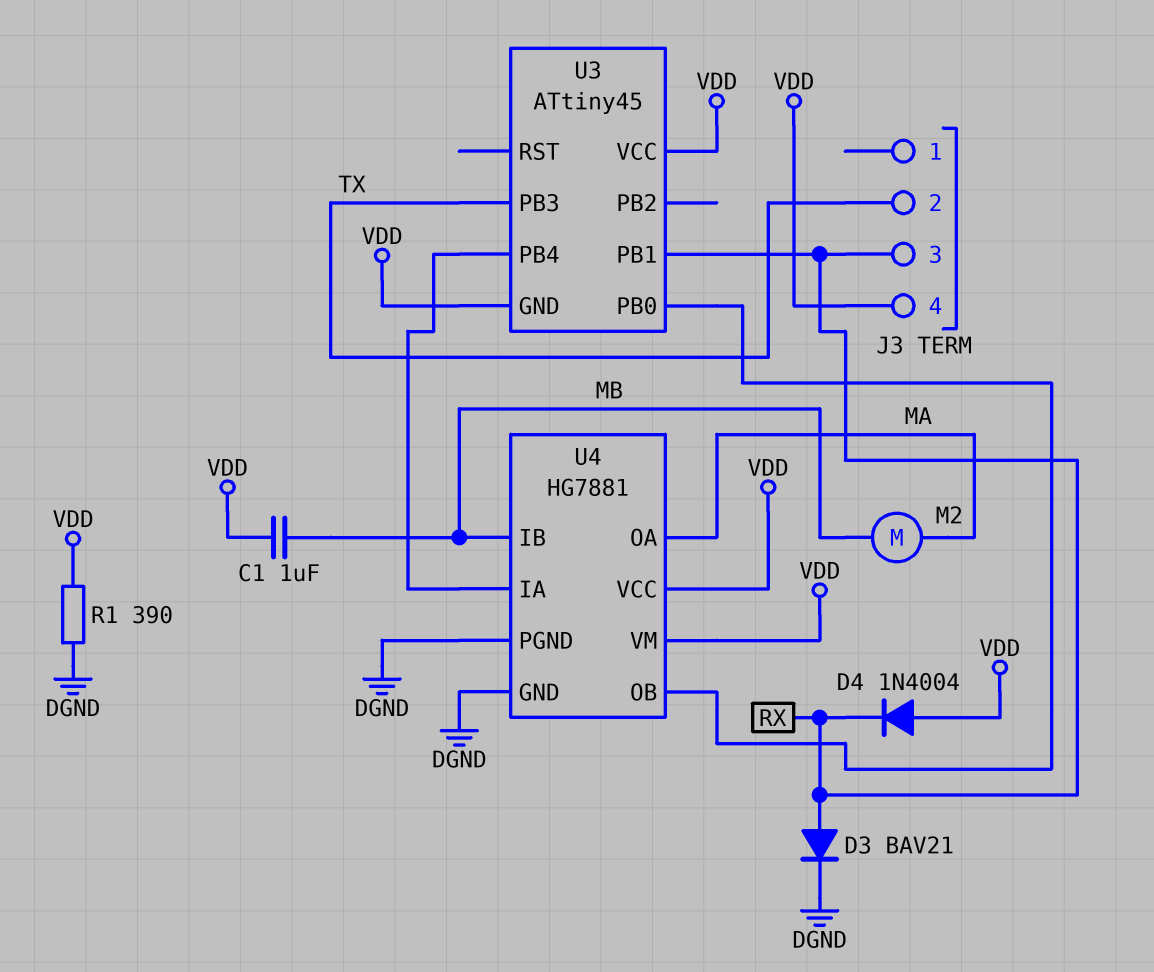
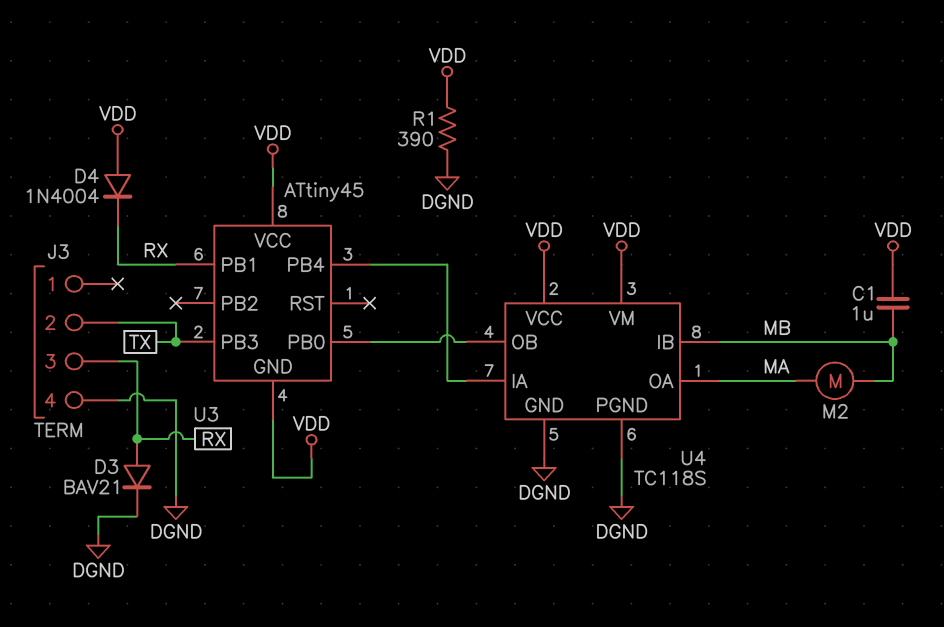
J3 pin 4: VDD -> DGND
U4: HG7881 -> TC118S

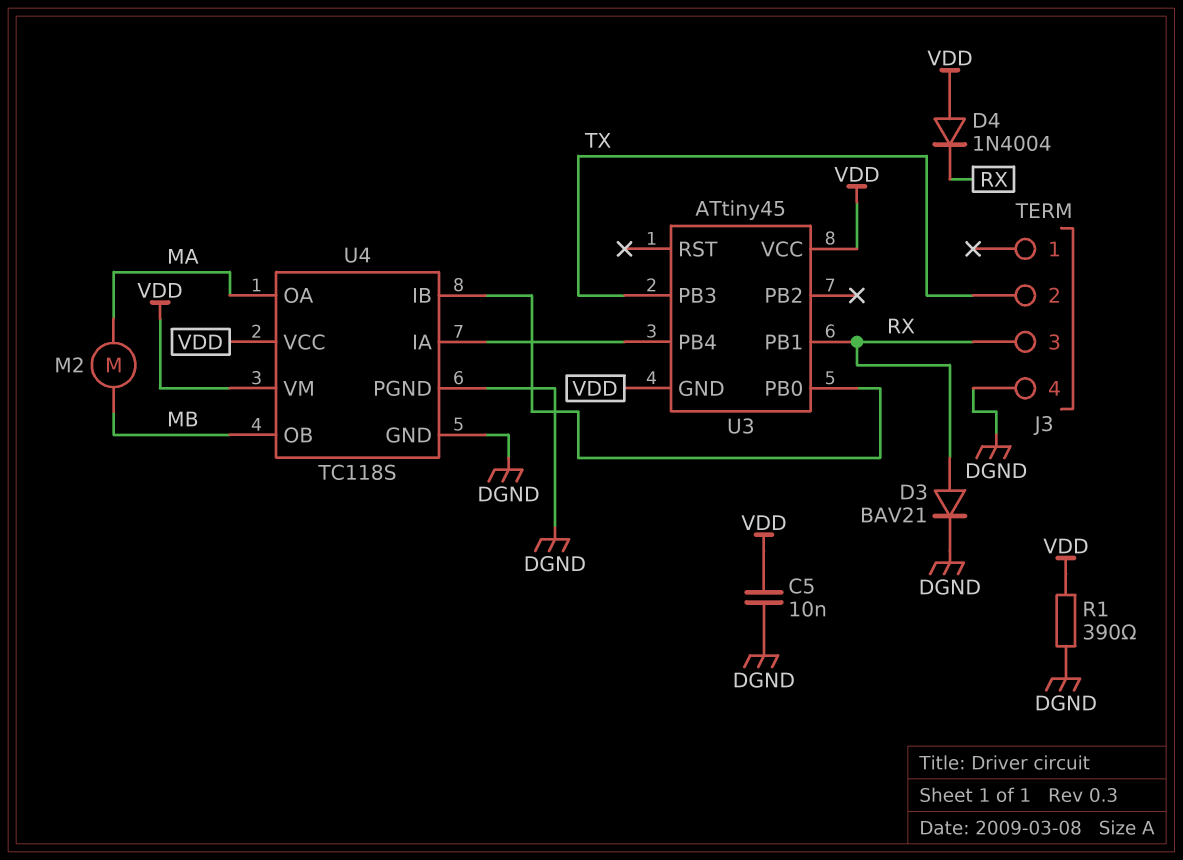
C1: 1uF (MB, VDD) -> none
C5: none -> 10nF (DGND, VDD)
U4 pin IB: MB -> U3/PB0
U4 pin OB: U3/PB0 -> MB

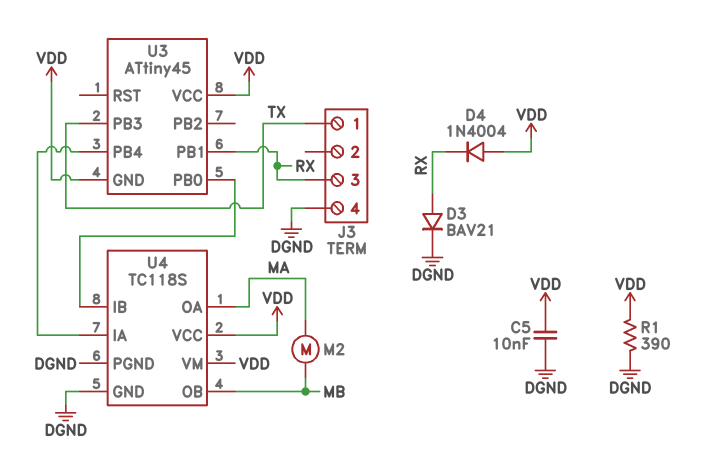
J3 pin 1: none -> TX
J3 pin 2: TX -> none

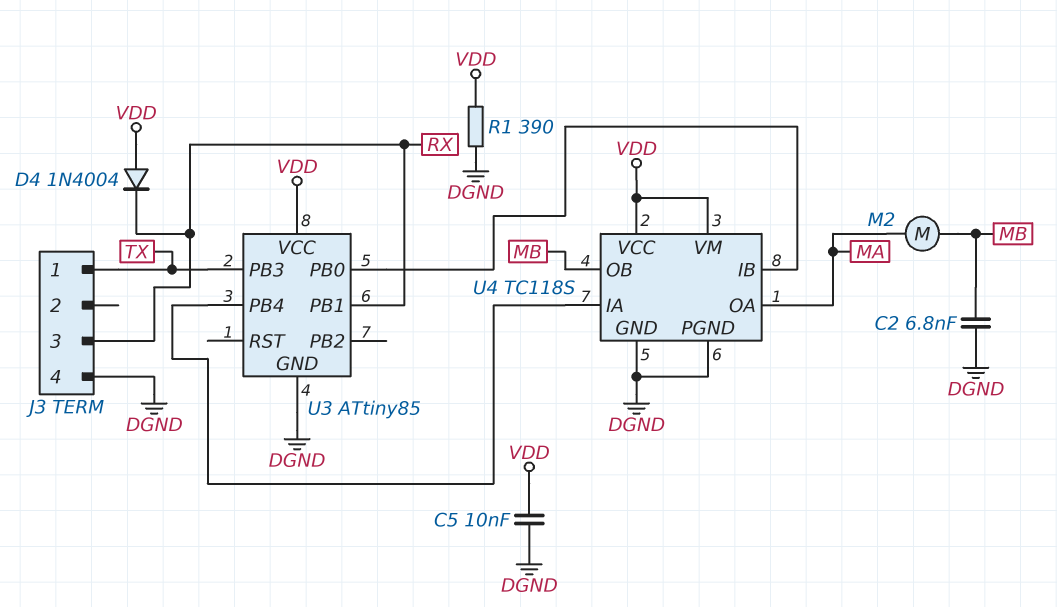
C2: none -> 6.8nF (DGND, MB)
D3: diode BAV21 (A RX, K DGND) -> none
U3: ATtiny45 -> ATtiny85
U3 pin GND: VDD -> DGND

